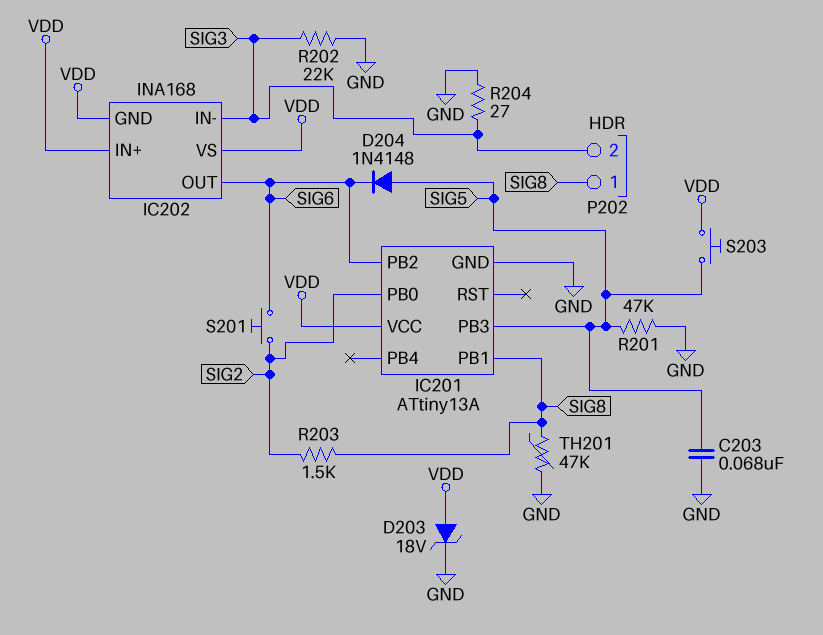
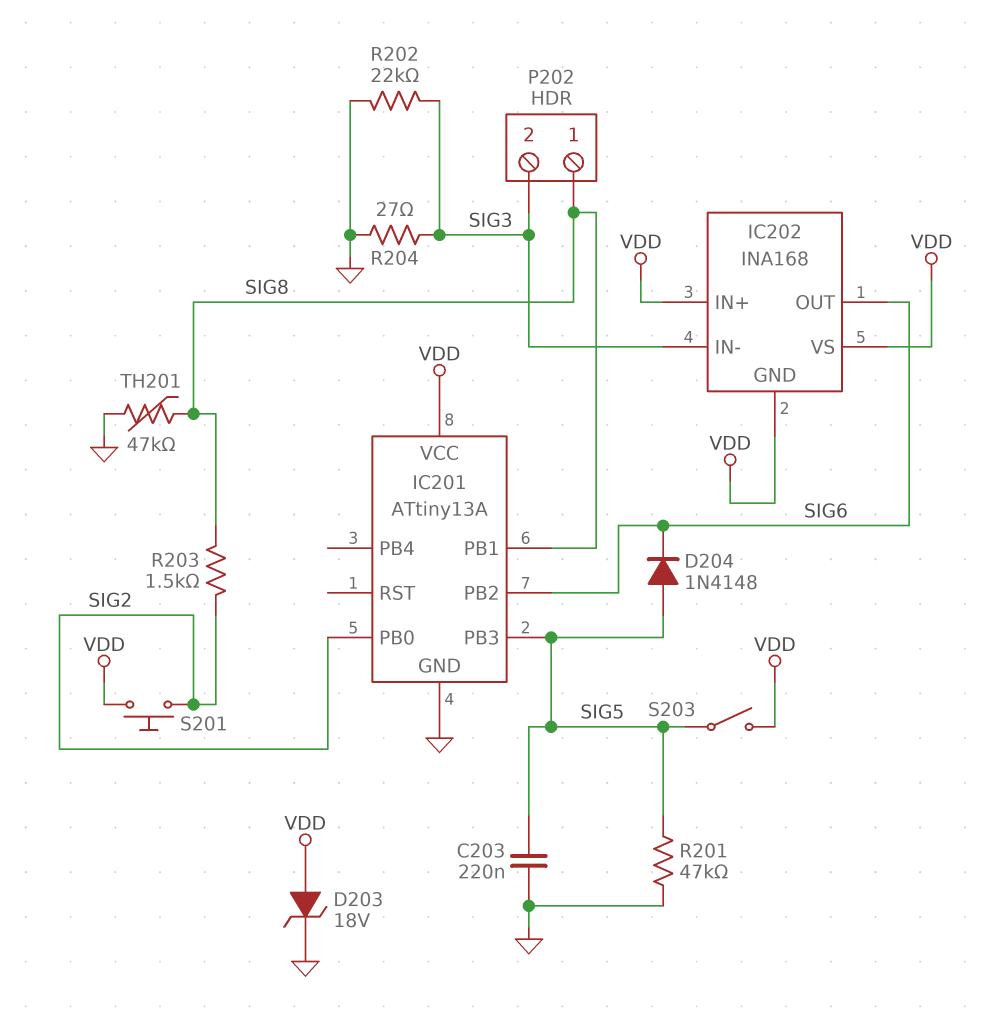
C203: 68nF (GND, SIG5) -> 220nF (GND, SIG5)
S201: button (SIG2, SIG6) -> button (SIG2, VDD)
S203: button (SIG5, VDD) -> switch (SIG5, VDD)

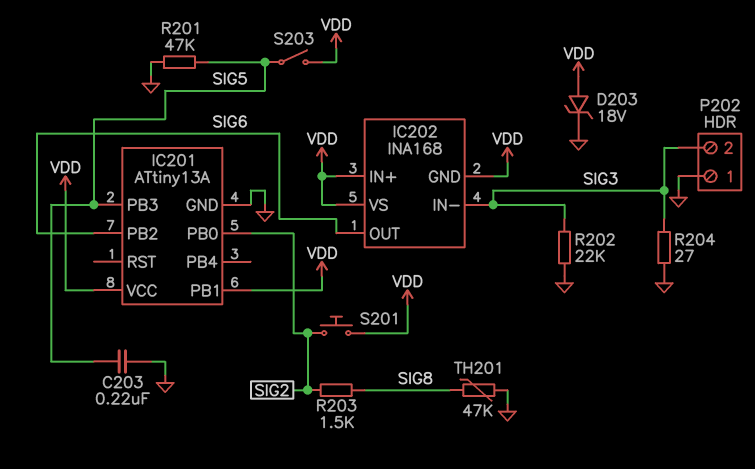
D204: diode 1N4148 (A SIG5, K SIG6) -> none
IC201 pin PB1: SIG8 -> VDD
P202 pin 1: SIG8 -> GND

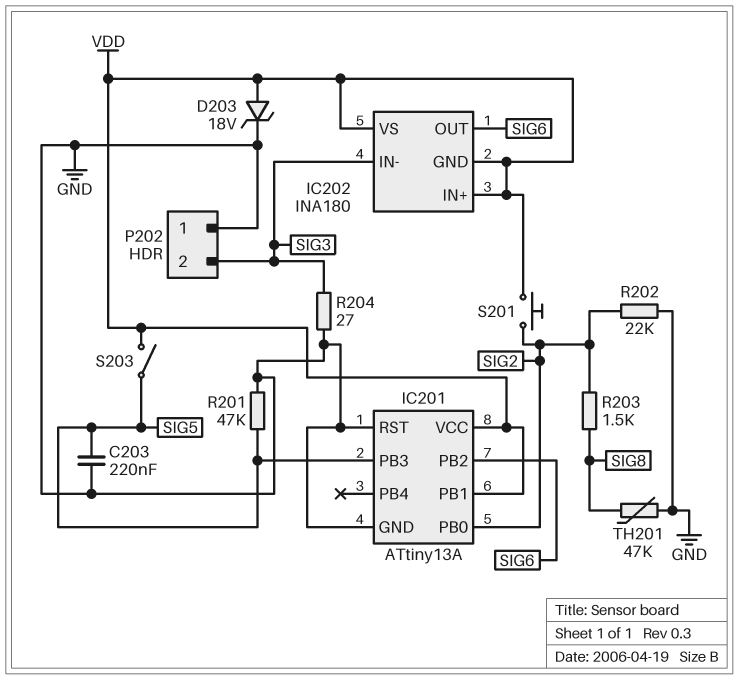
IC201 pin RST: none -> GND
IC202: INA168 -> INA180
R202: 22k (GND, SIG3) -> 22k (GND, SIG2)

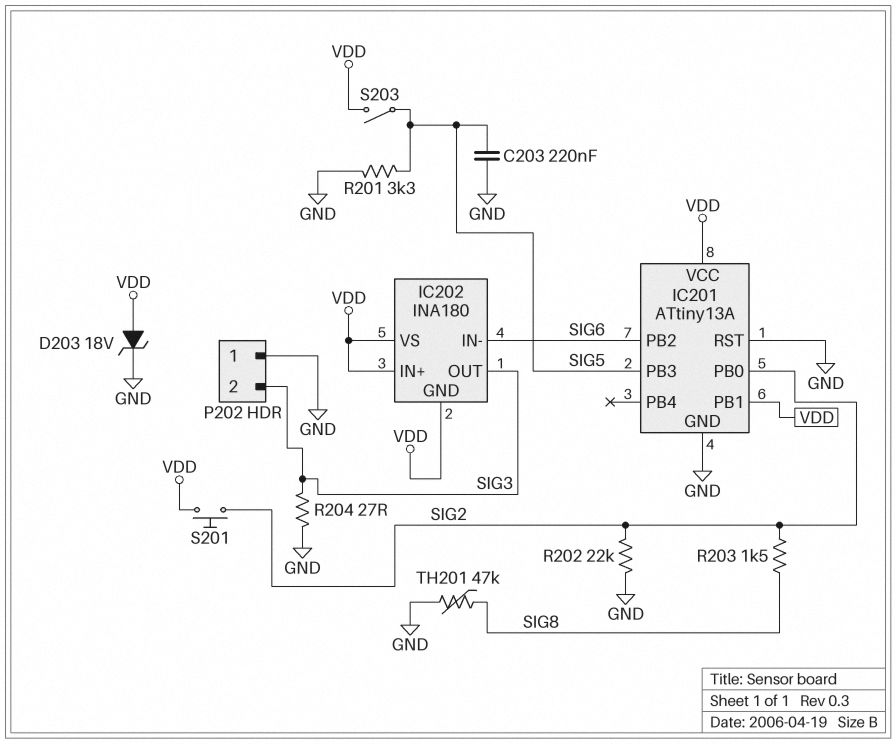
IC202 pin IN-: SIG3 -> SIG6
IC202 pin OUT: SIG6 -> SIG3
R201: 47k (GND, SIG5) -> 3.3k (GND, SIG5)

